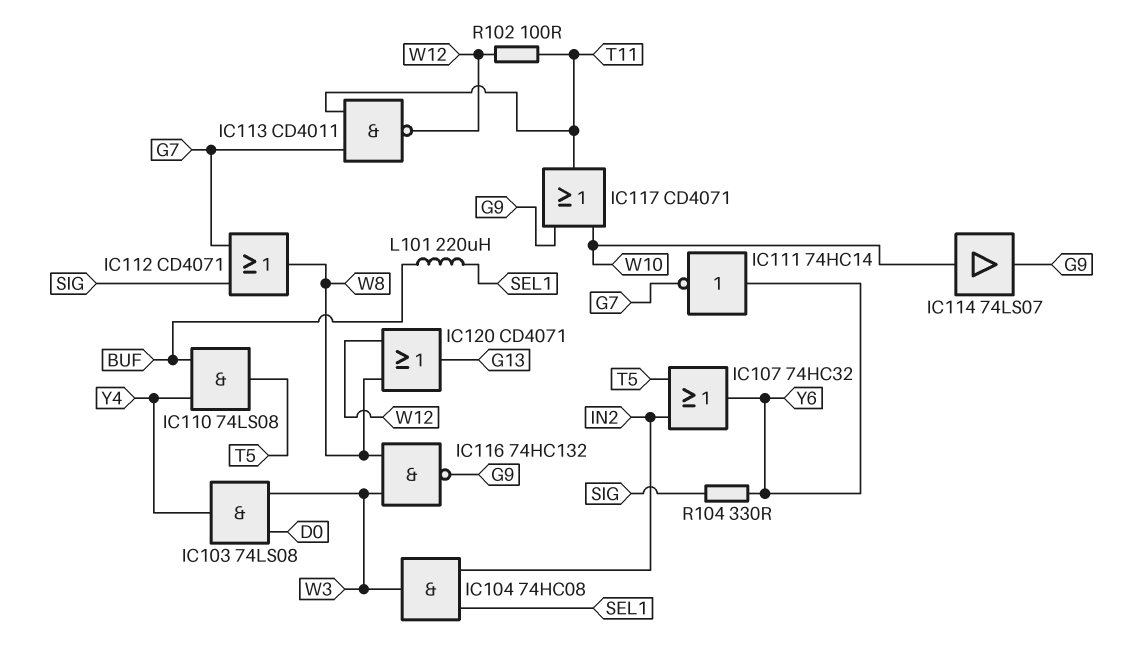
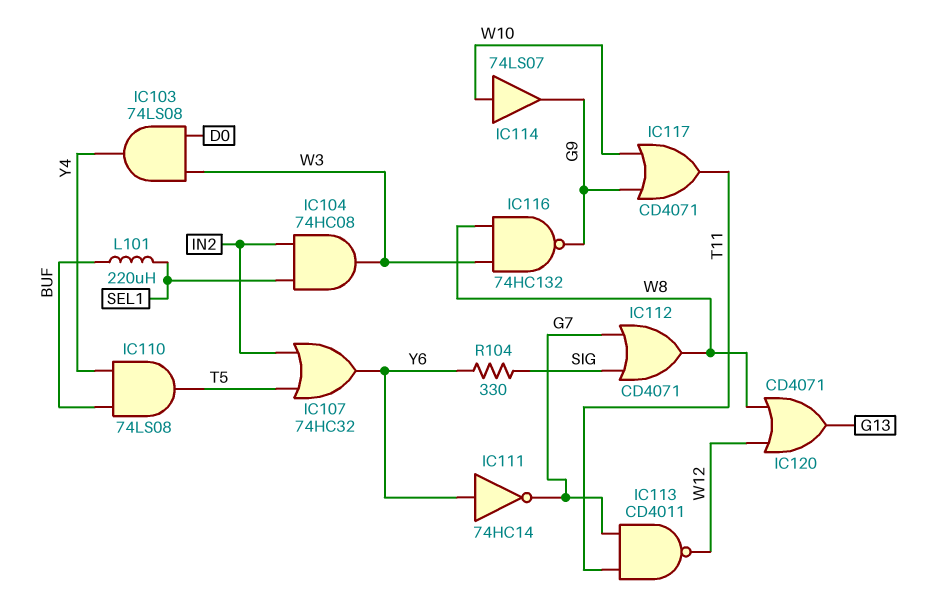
R102: 100 (T11, W12) -> none

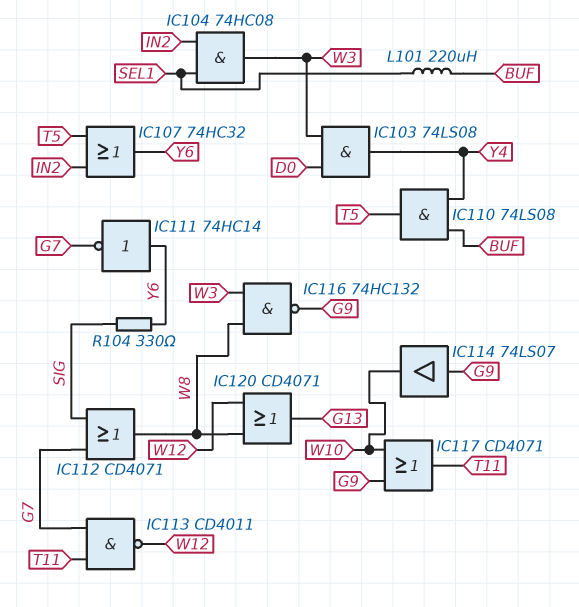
IC114: buffer 74LS07 (in W10, out G9) -> buffer 74LS07 (in G9, out W10)

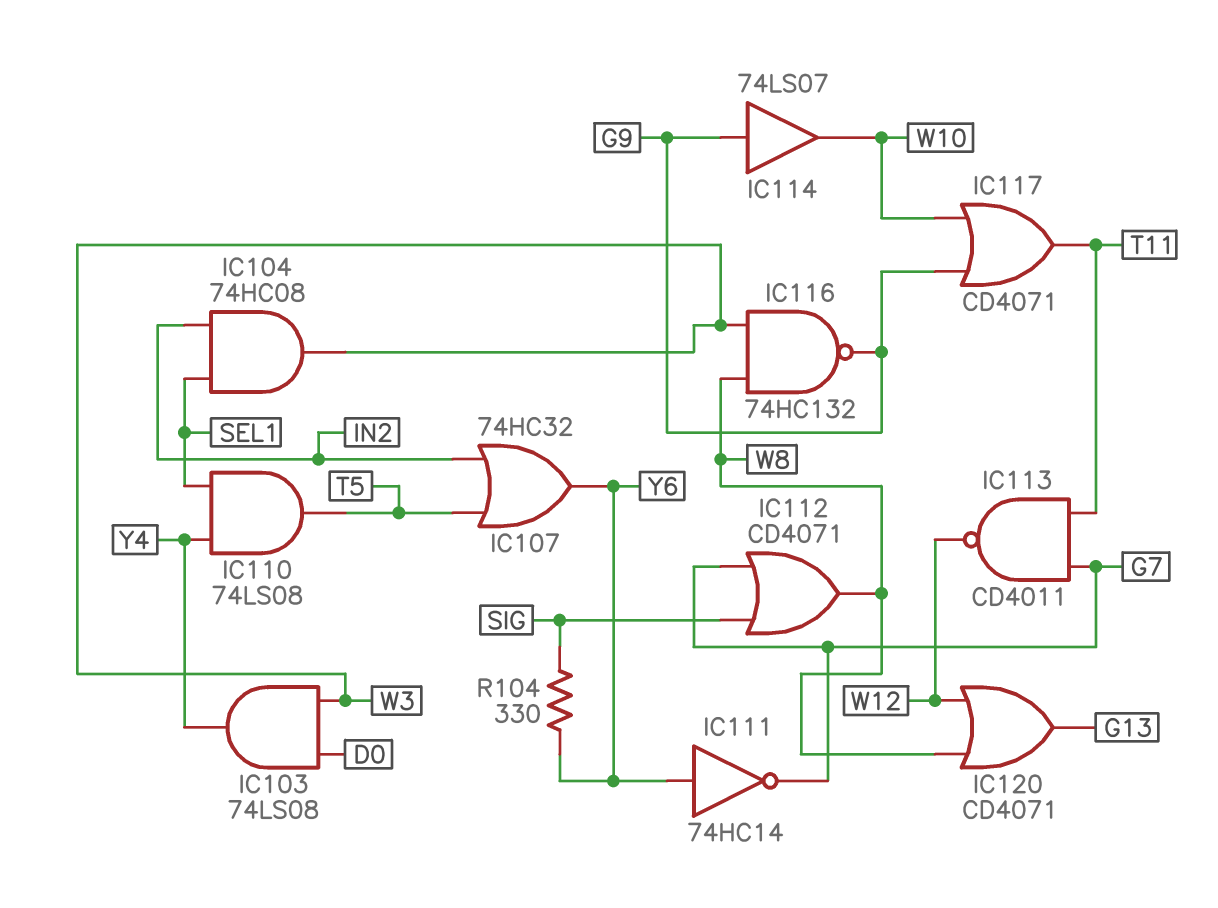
IC110: AND 74LS08 (in BUF, in Y4, out T5) -> AND 74LS08 (in SEL1, in Y4, out T5)
L101: 220uH (BUF, SEL1) -> none

